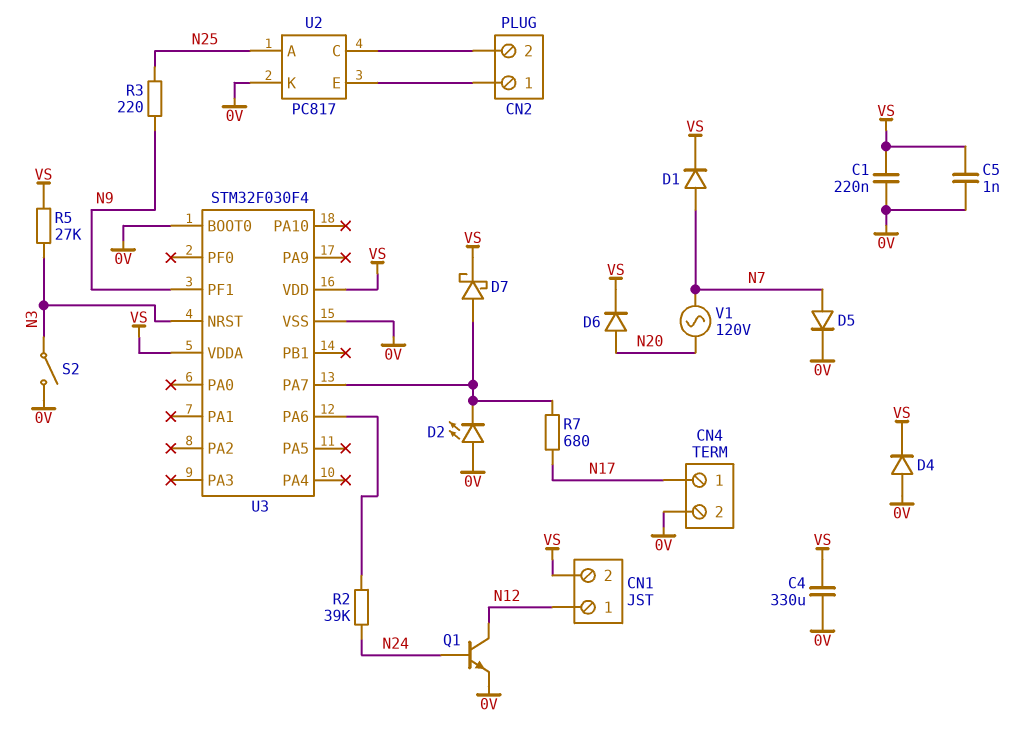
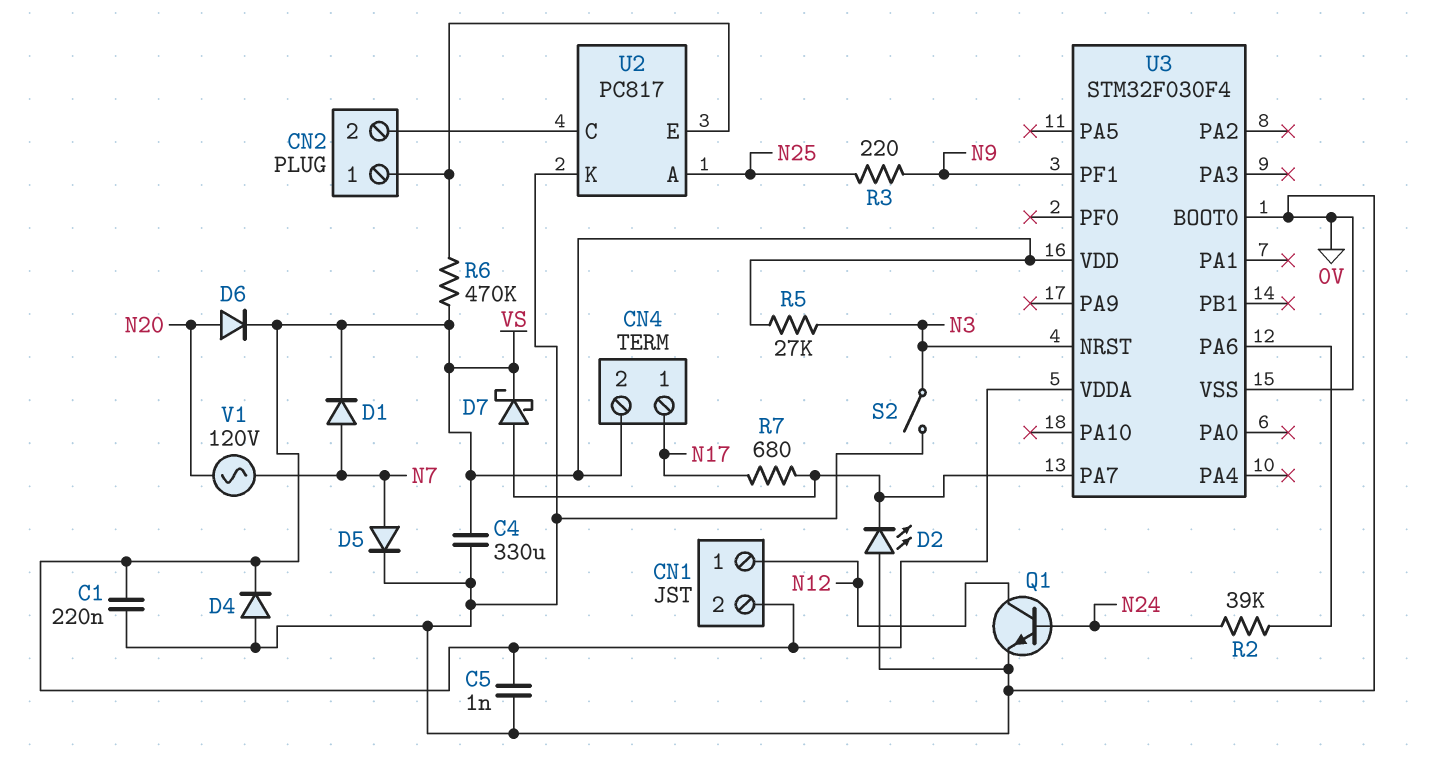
CN4 pin 2: 0V -> VS
R6: none -> 470k (CN2/1, VS)

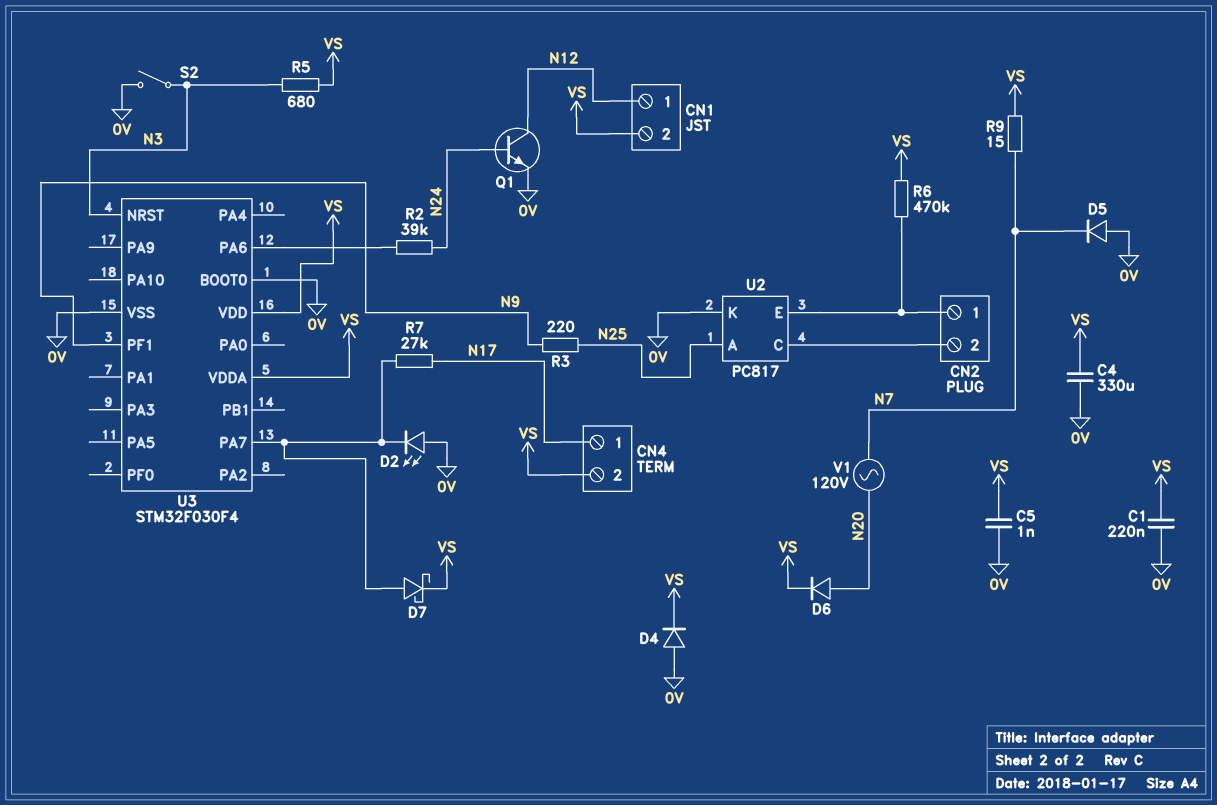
D1: diode (A N7, K VS) -> none
D5: diode (A N7, K 0V) -> diode (A 0V, K N7)
R5: 27k (N3, VS) -> 680 (N3, VS)
R7: 680 (N17, U3/PA7) -> 27k (N17, U3/PA7)
R9: none -> 15 (N7, VS)

